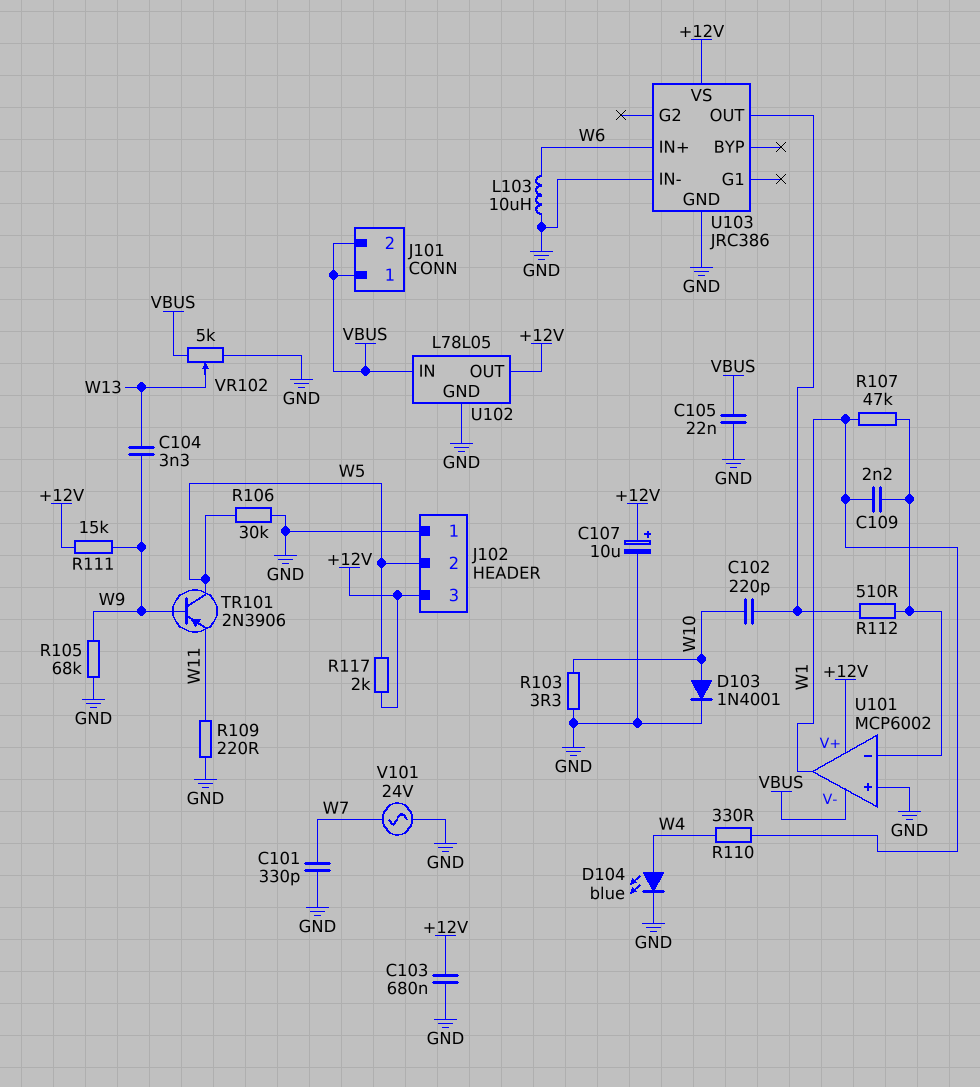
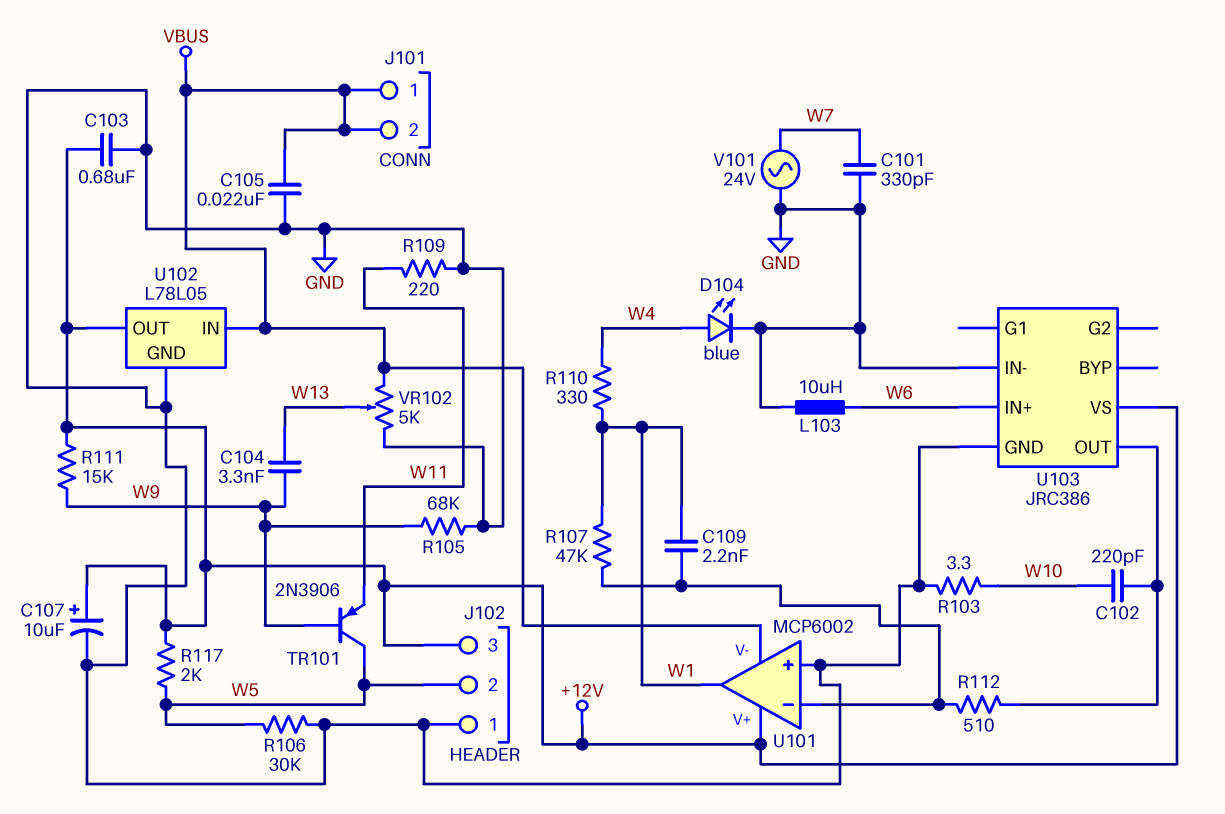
D103: diode 1N4001 (A W10, K GND) -> none

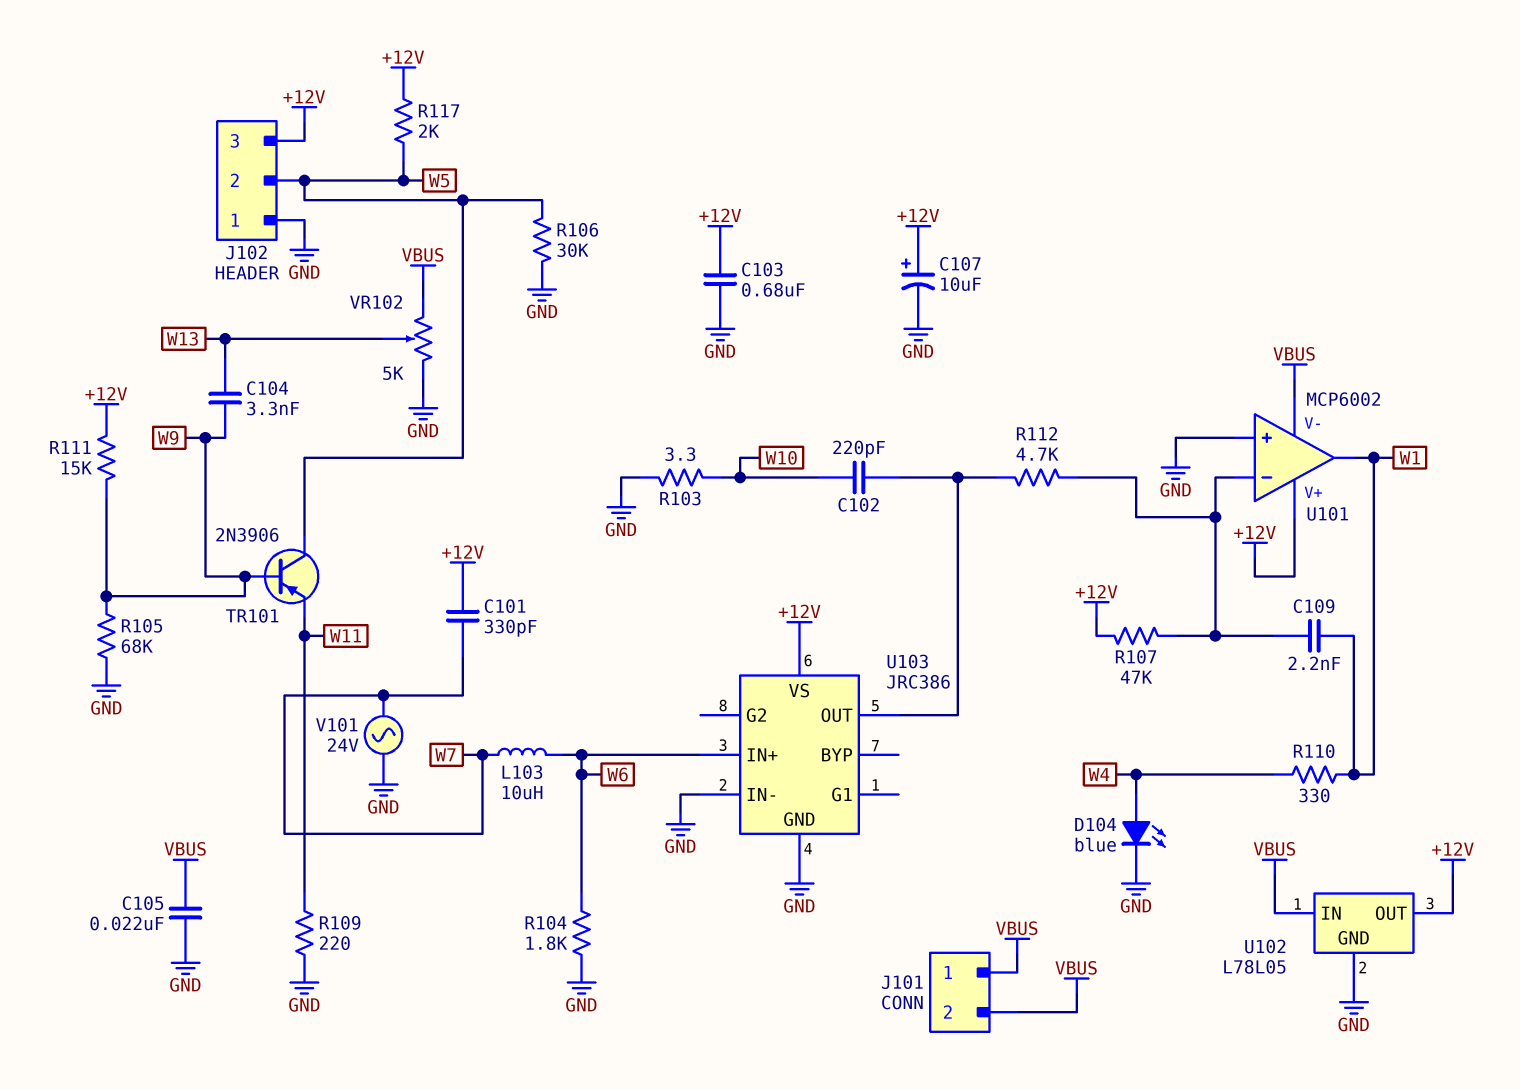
C101: 330pF (GND, W7) -> 330pF (+12V, W7)
L103: 10uH (GND, W6) -> 10uH (W6, W7)
R104: none -> 1.8k (GND, W6)
R107: 47k (U101/in-, W1) -> 47k (+12V, U101/in-)
R112: 510 (U101/in-, U103/OUT) -> 4.7k (U101/in-, U103/OUT)

